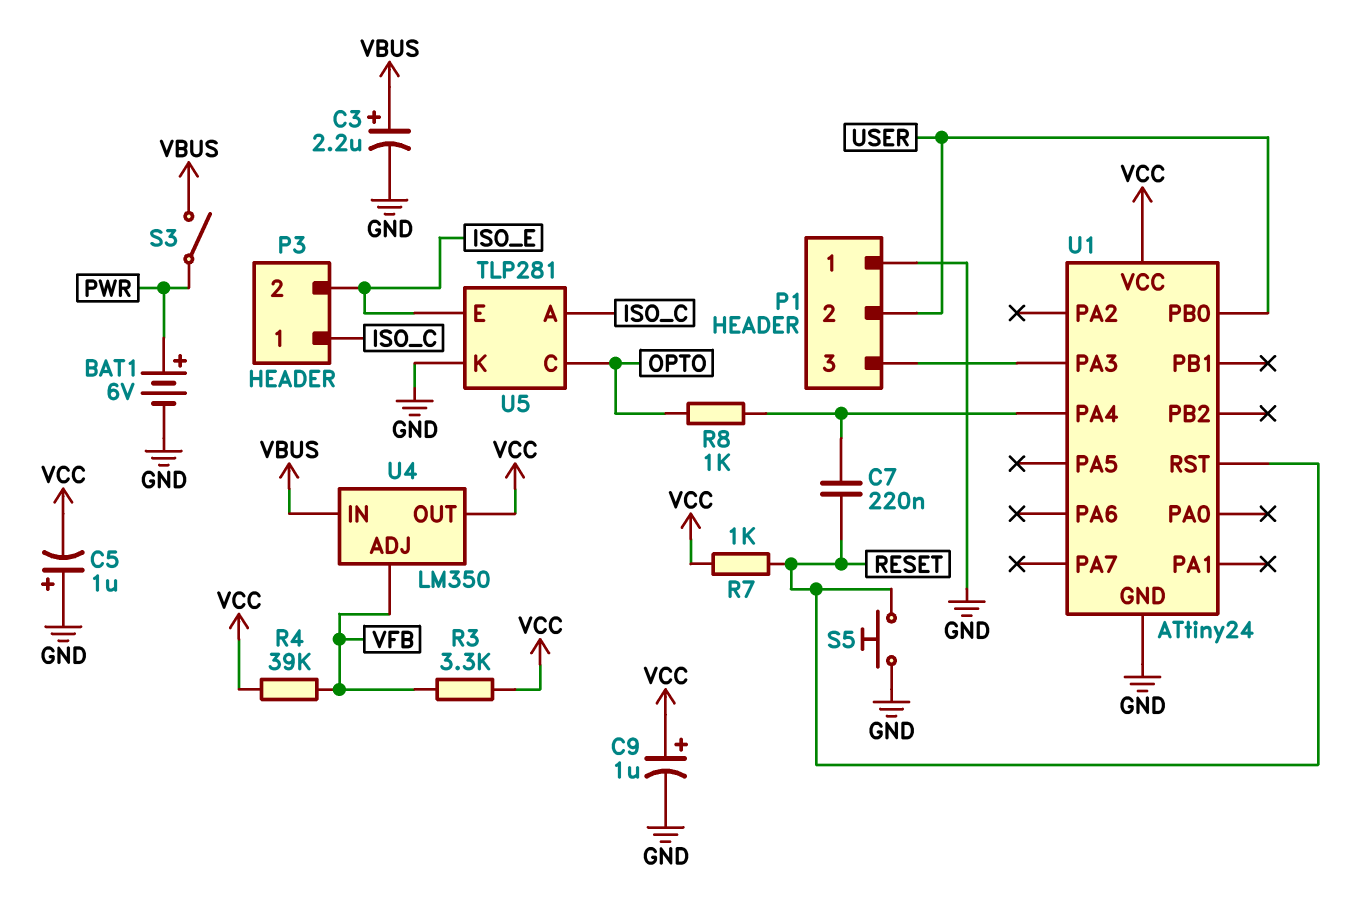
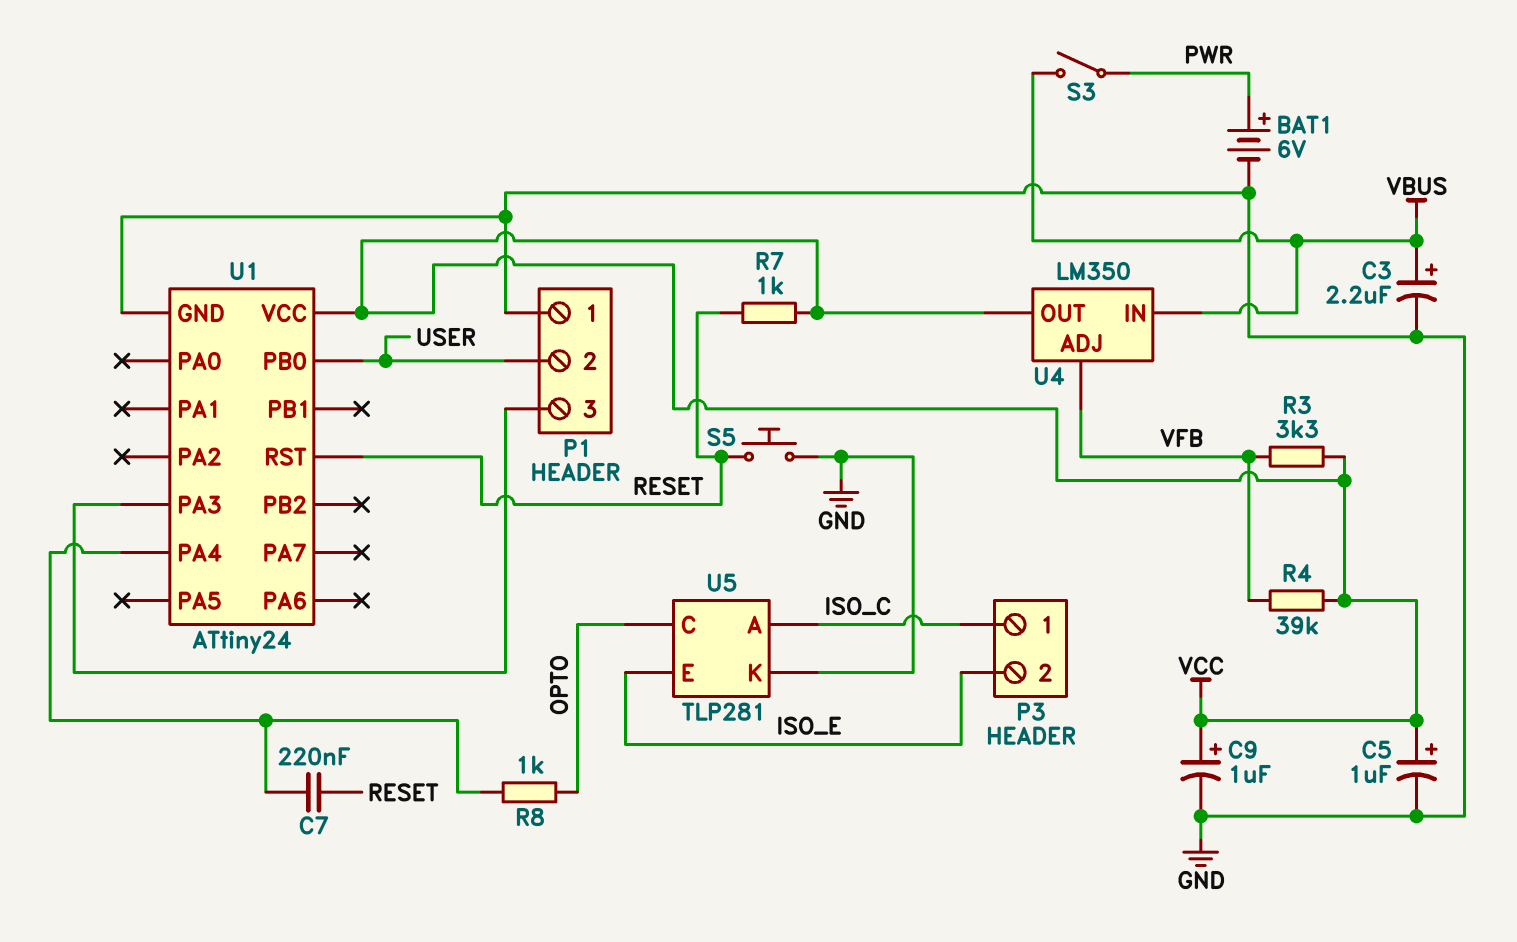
C5: 1uF (plus GND, minus VCC) -> 1uF (plus VCC, minus GND)

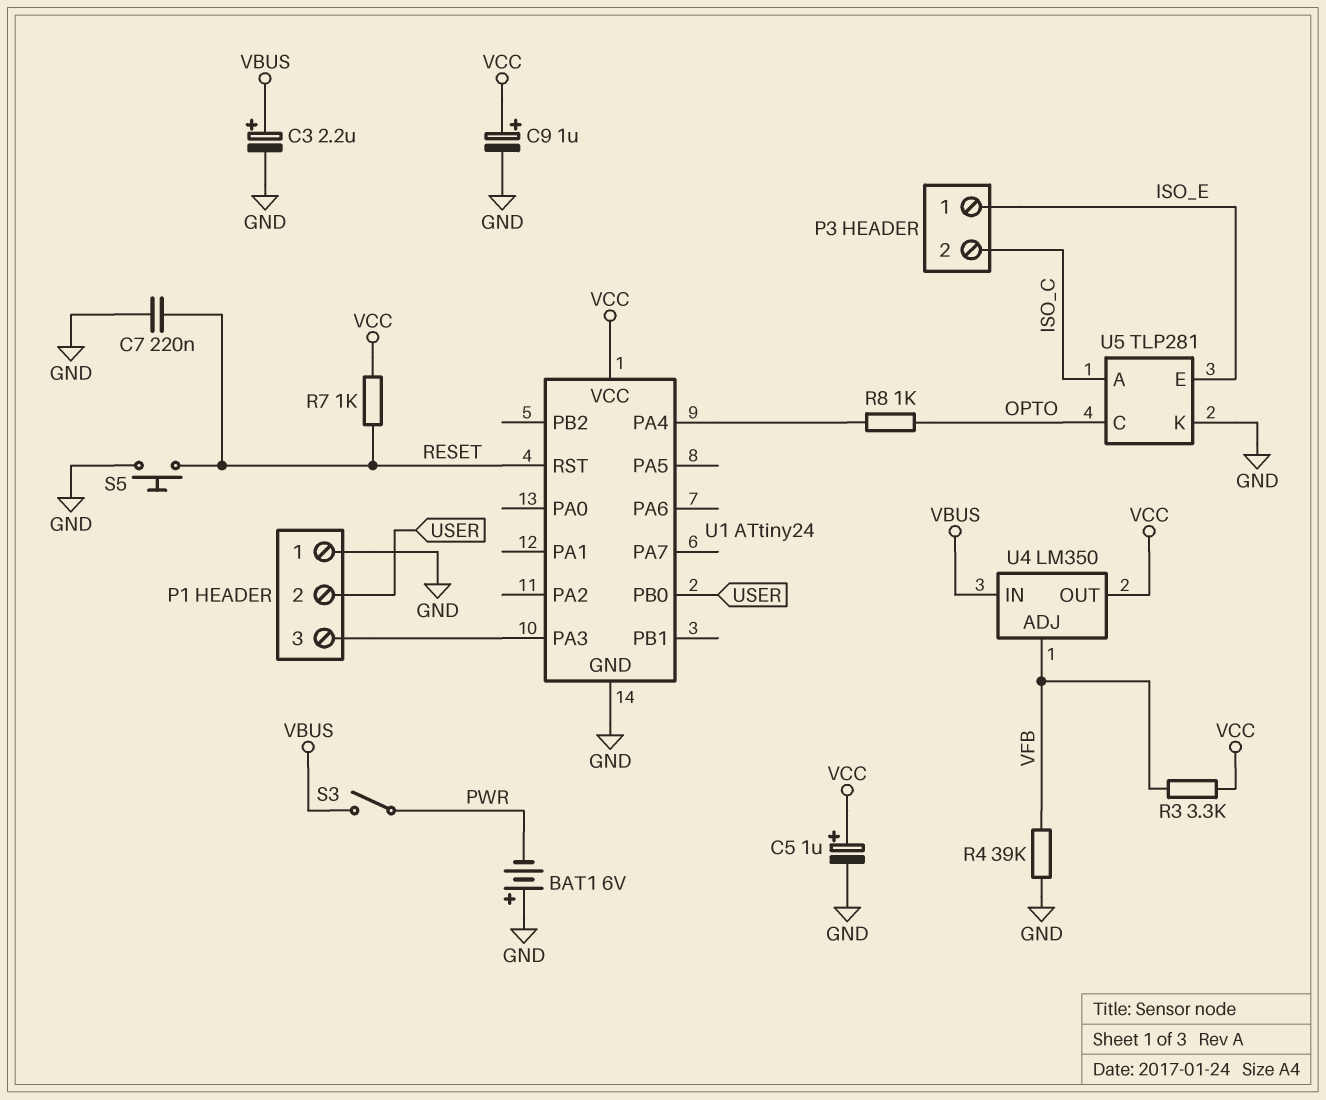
BAT1: 6V (plus PWR, minus GND) -> 6V (plus GND, minus PWR)
C7: 220nF (RESET, U1/PA4) -> 220nF (GND, RESET)
P3 pin 1: ISO_C -> ISO_E
P3 pin 2: ISO_E -> ISO_C
R4: 39k (VCC, VFB) -> 39k (GND, VFB)

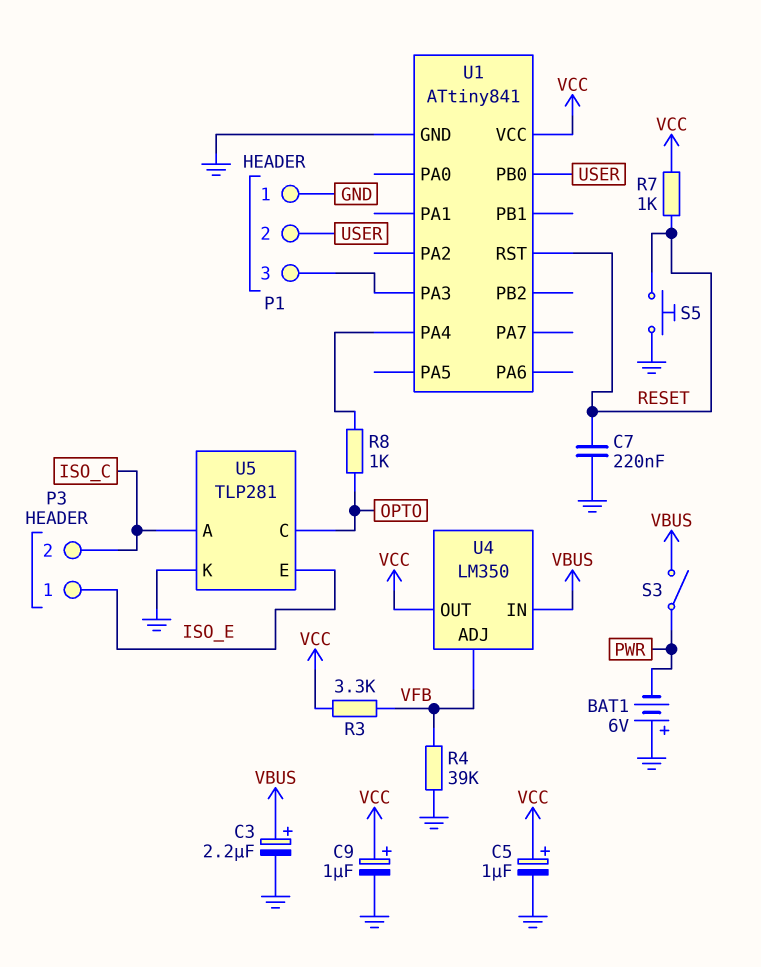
U1: ATtiny24 -> ATtiny841

